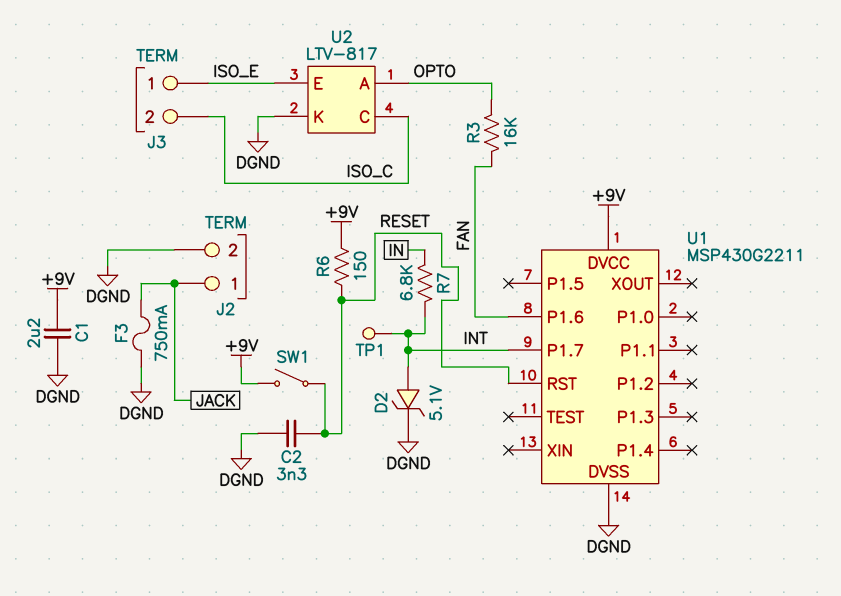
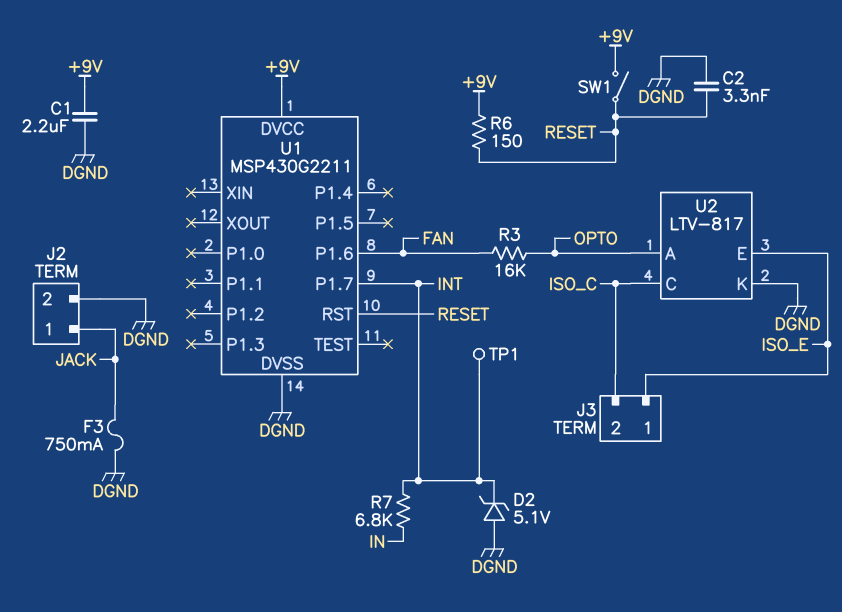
D2: zener 5.1V (A INT, K DGND) -> zener 5.1V (A DGND, K INT)

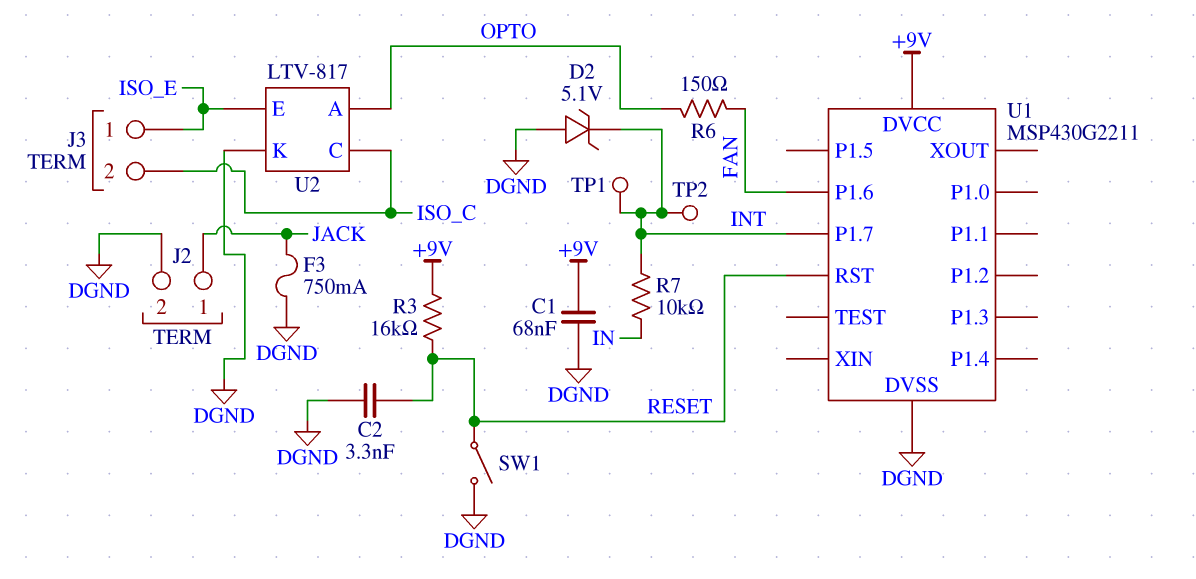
C1: 2.2uF (+9V, DGND) -> 68nF (+9V, DGND)
R3: 16k (FAN, OPTO) -> 16k (+9V, RESET)
R6: 150 (+9V, RESET) -> 150 (FAN, OPTO)
R7: 6.8k (IN, INT) -> 10k (IN, INT)
SW1: switch (+9V, RESET) -> switch (DGND, RESET)
TP2: none -> test point (INT)

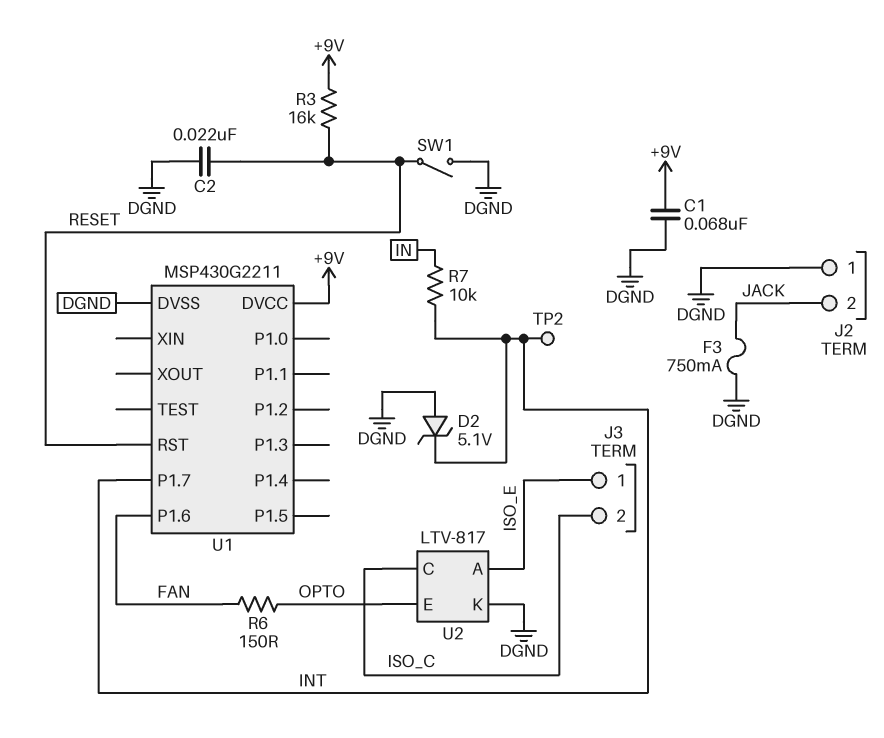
C2: 3.3nF (DGND, RESET) -> 22nF (DGND, RESET)
J2 pin 1: JACK -> DGND
J2 pin 2: DGND -> JACK
TP1: test point (INT) -> none
U2 pin A: OPTO -> ISO_E
U2 pin E: ISO_E -> OPTO

